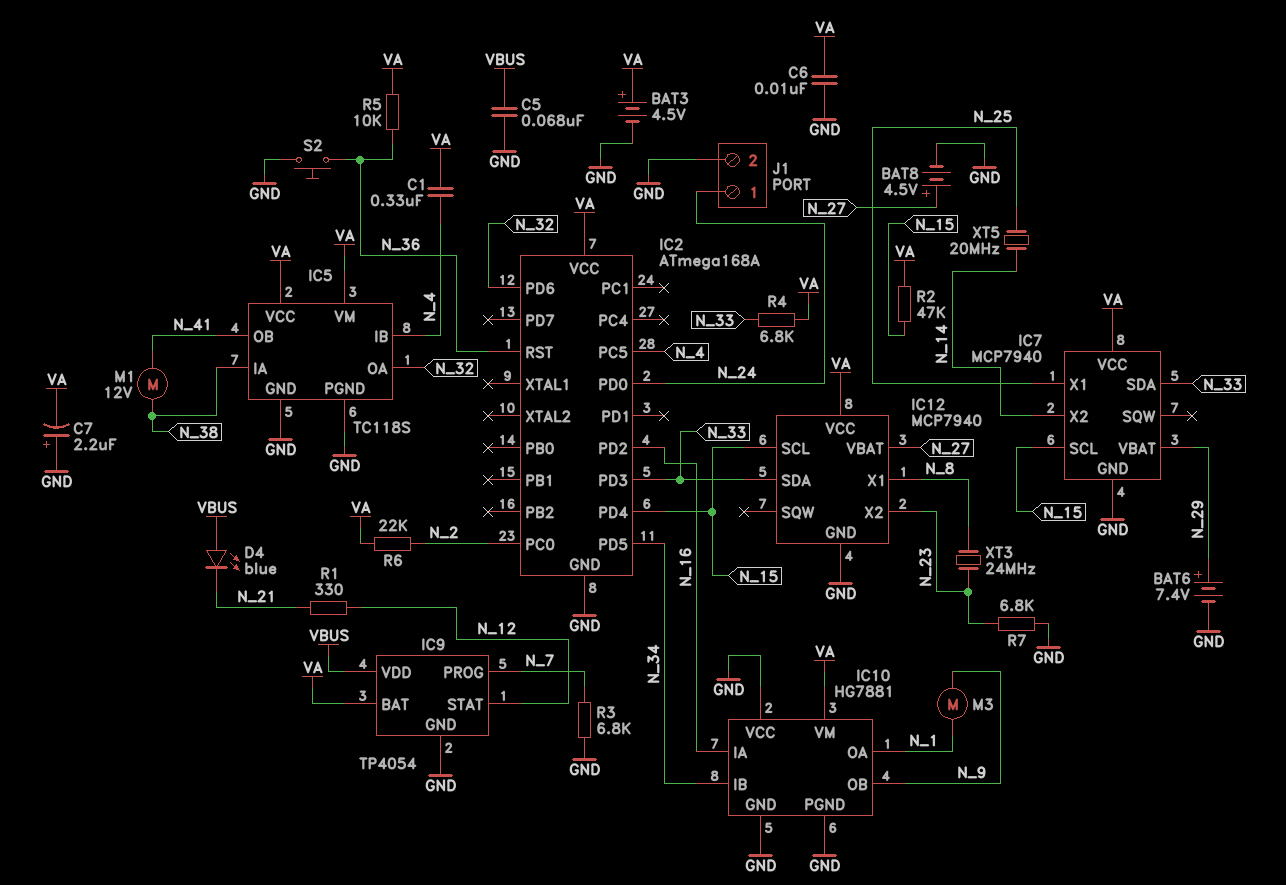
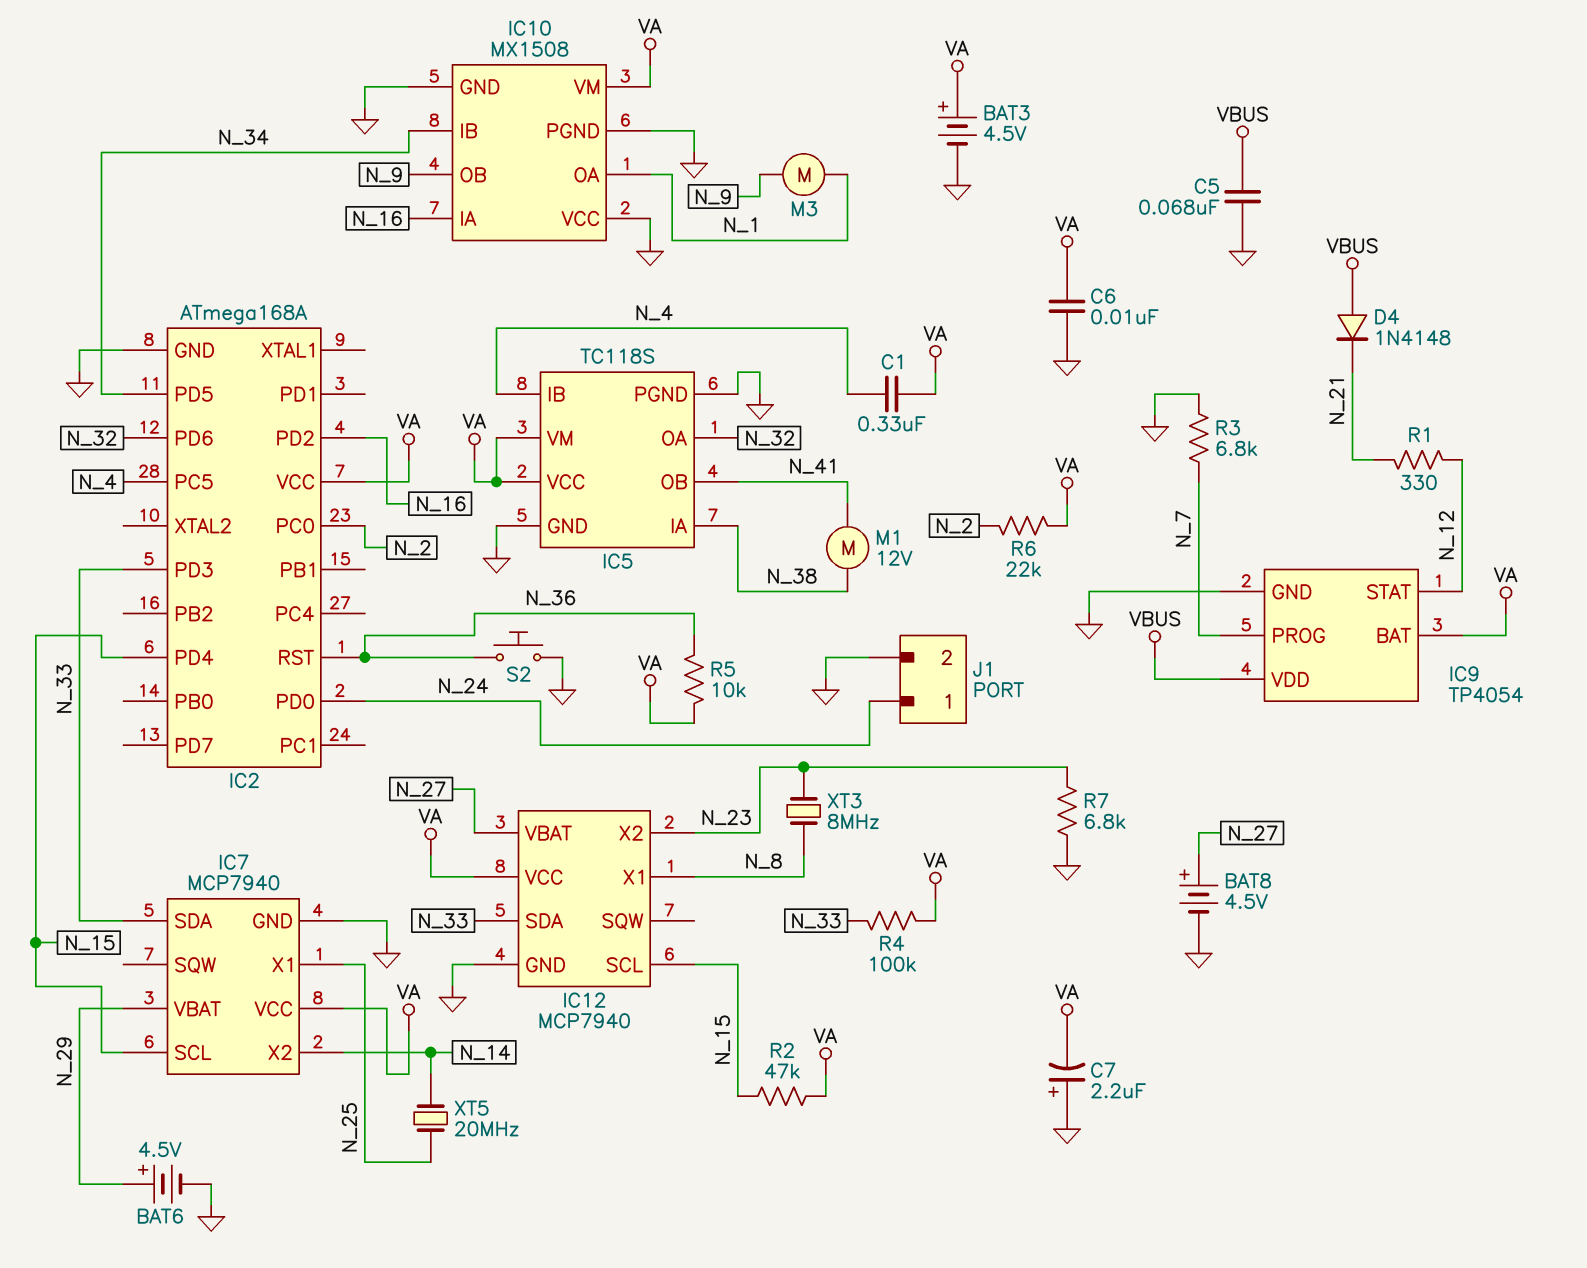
BAT6: 7.4V (plus N_29, minus GND) -> 4.5V (plus N_29, minus GND)
D4: LED blue (A VBUS, K N_21) -> diode 1N4148 (A VBUS, K N_21)
IC10: HG7881 -> MX1508
R4: 6.8k (N_33, VA) -> 100k (N_33, VA)
XT3: 24MHz (N_8, N_23) -> 8MHz (N_8, N_23)

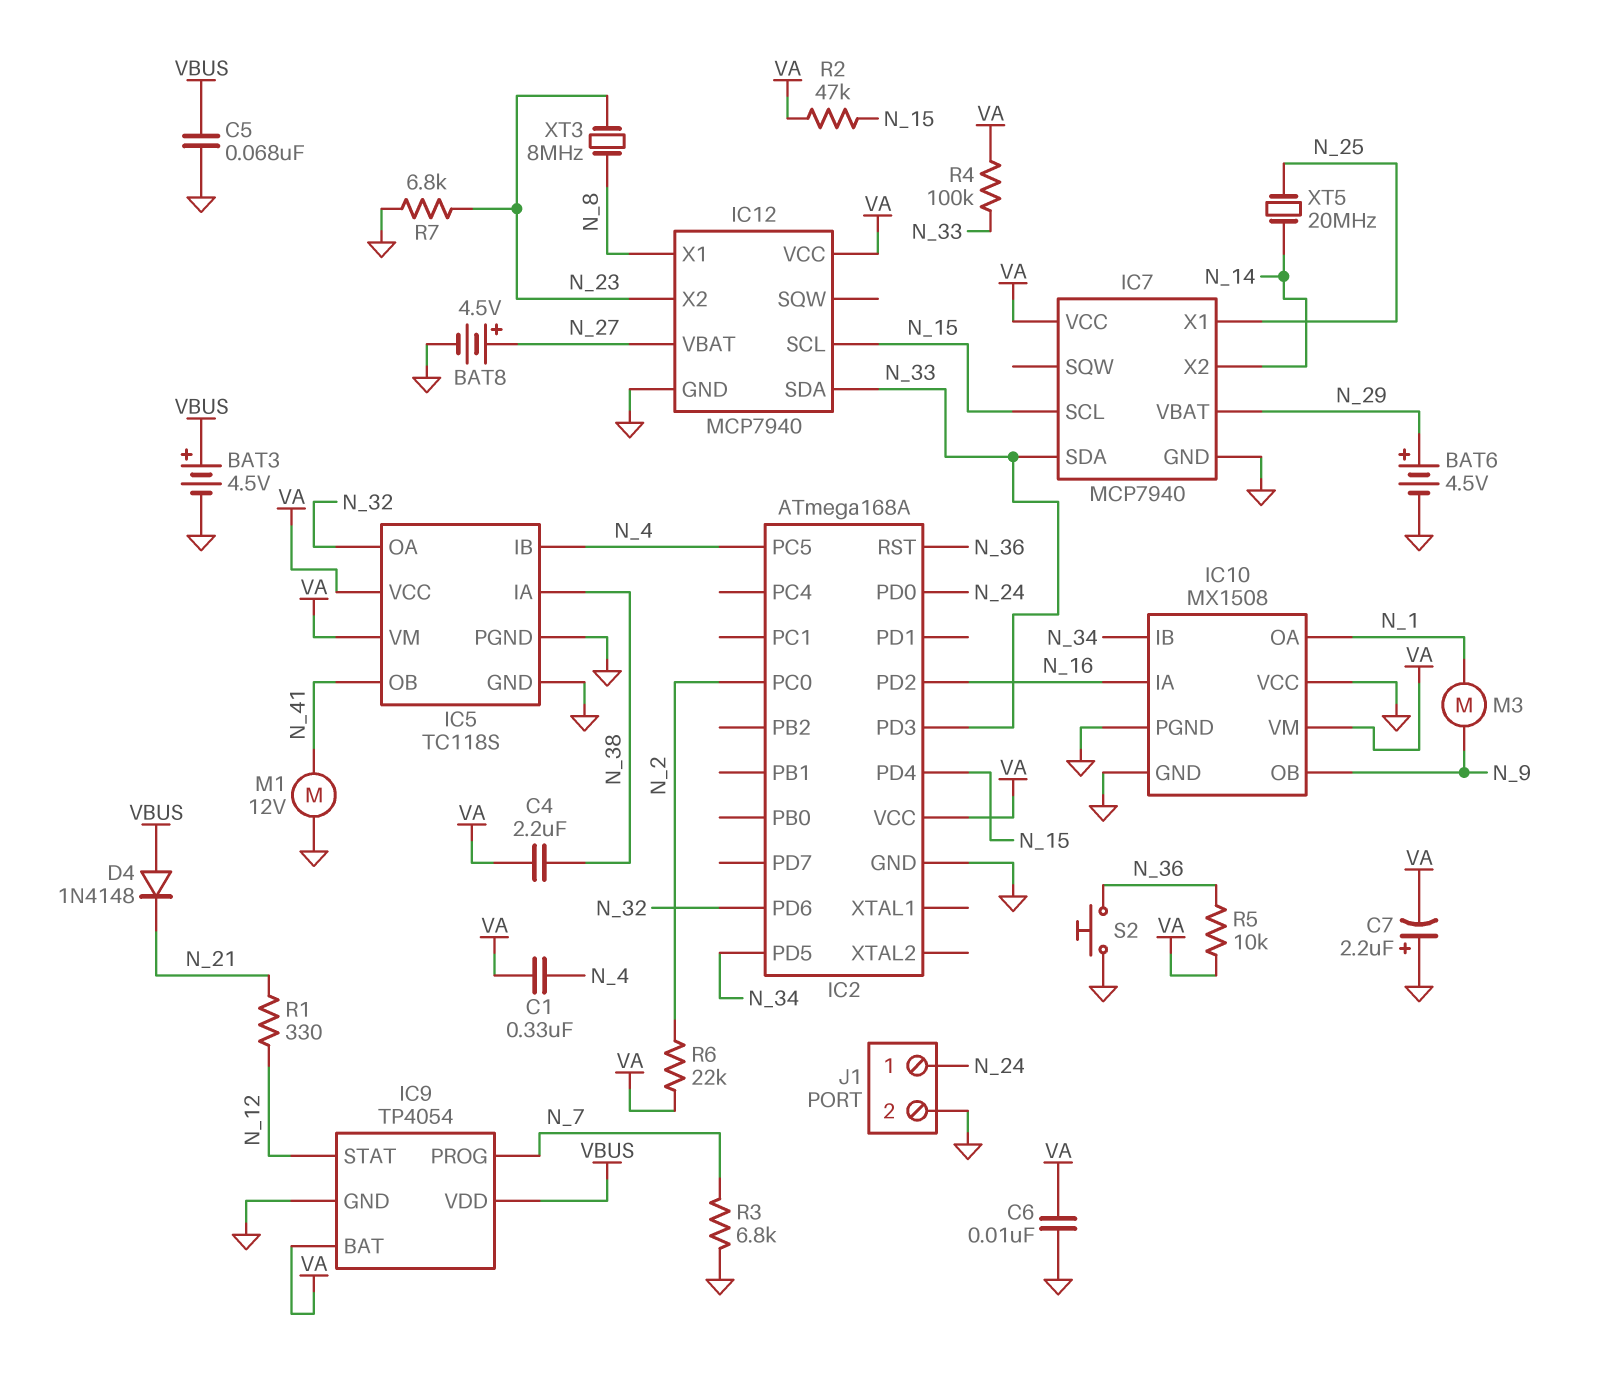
BAT3: 4.5V (plus VA, minus GND) -> 4.5V (plus VBUS, minus GND)
C4: none -> 2.2uF (N_38, VA)
M1: motor 12V (N_38, N_41) -> motor 12V (GND, N_41)

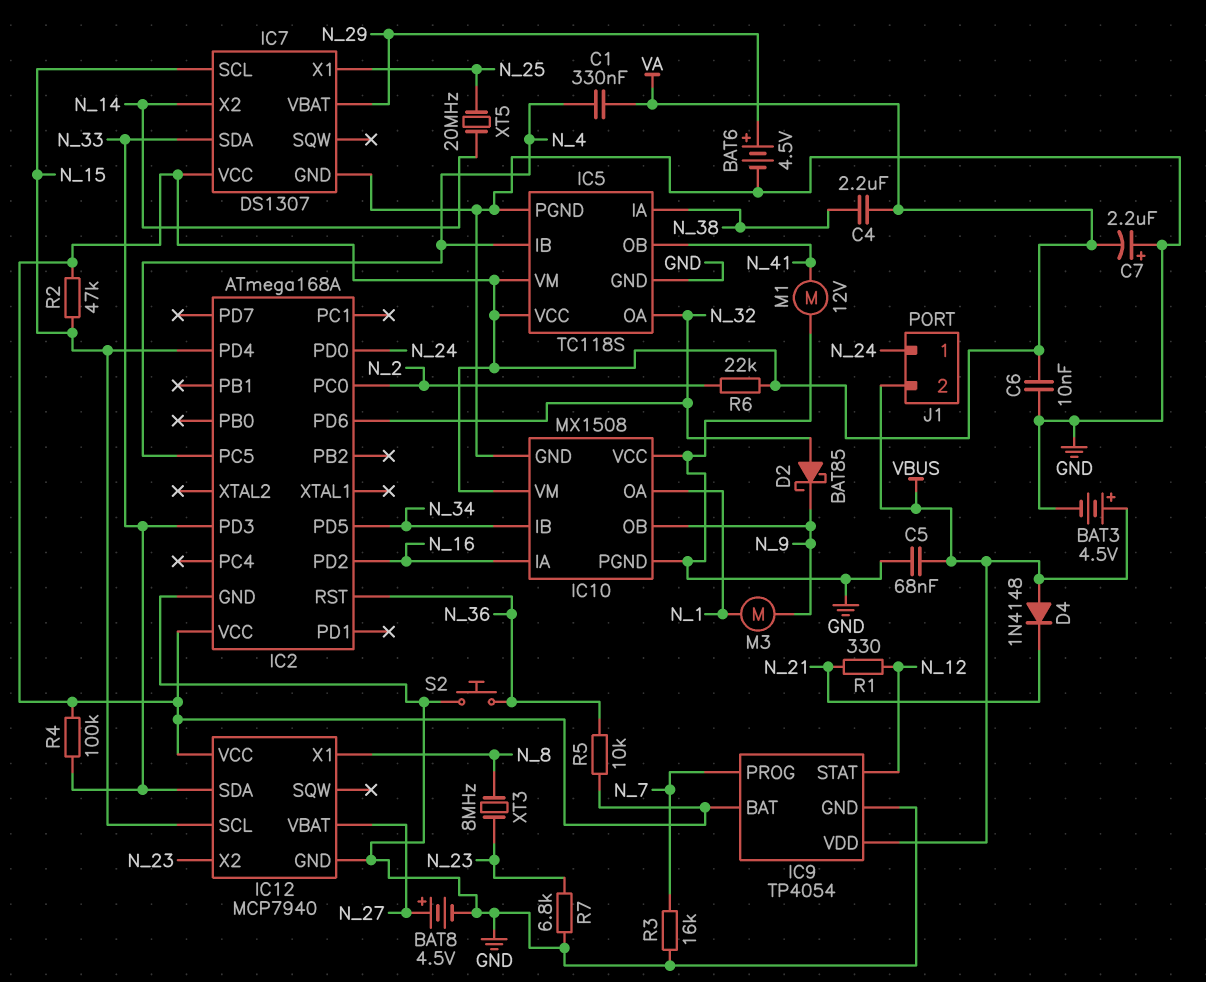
D2: none -> schottky BAT85 (A N_32, K N_9)
IC7: MCP7940 -> DS1307
J1 pin 2: GND -> VBUS
R3: 6.8k (GND, N_7) -> 16k (GND, N_7)

